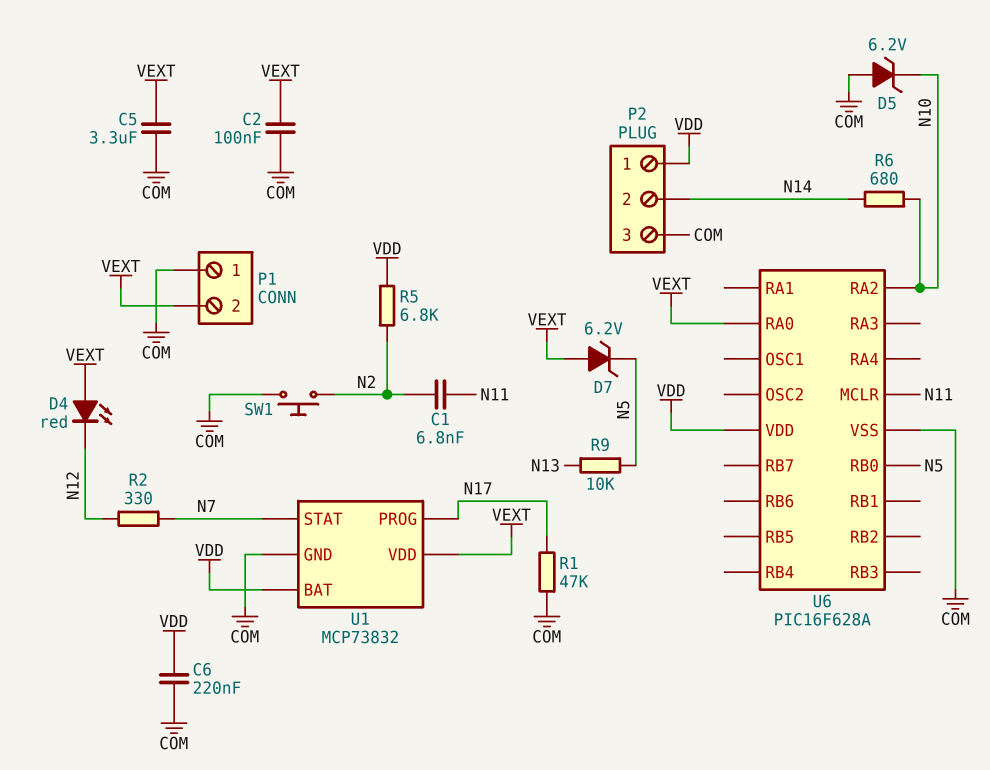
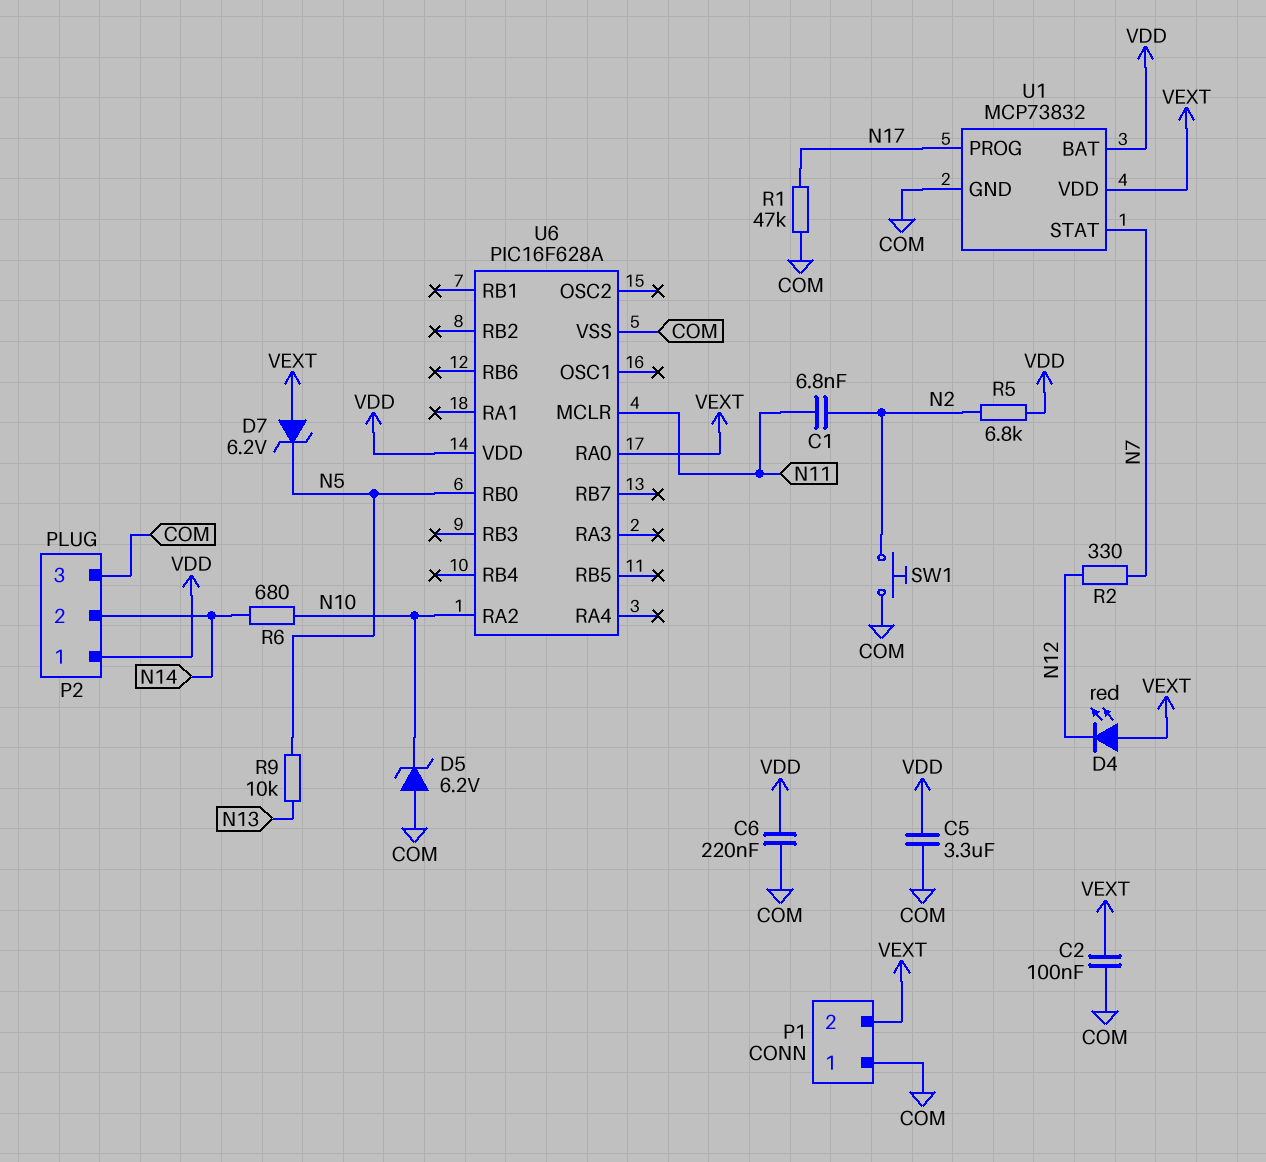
C5: 3.3uF (COM, VEXT) -> 3.3uF (COM, VDD)

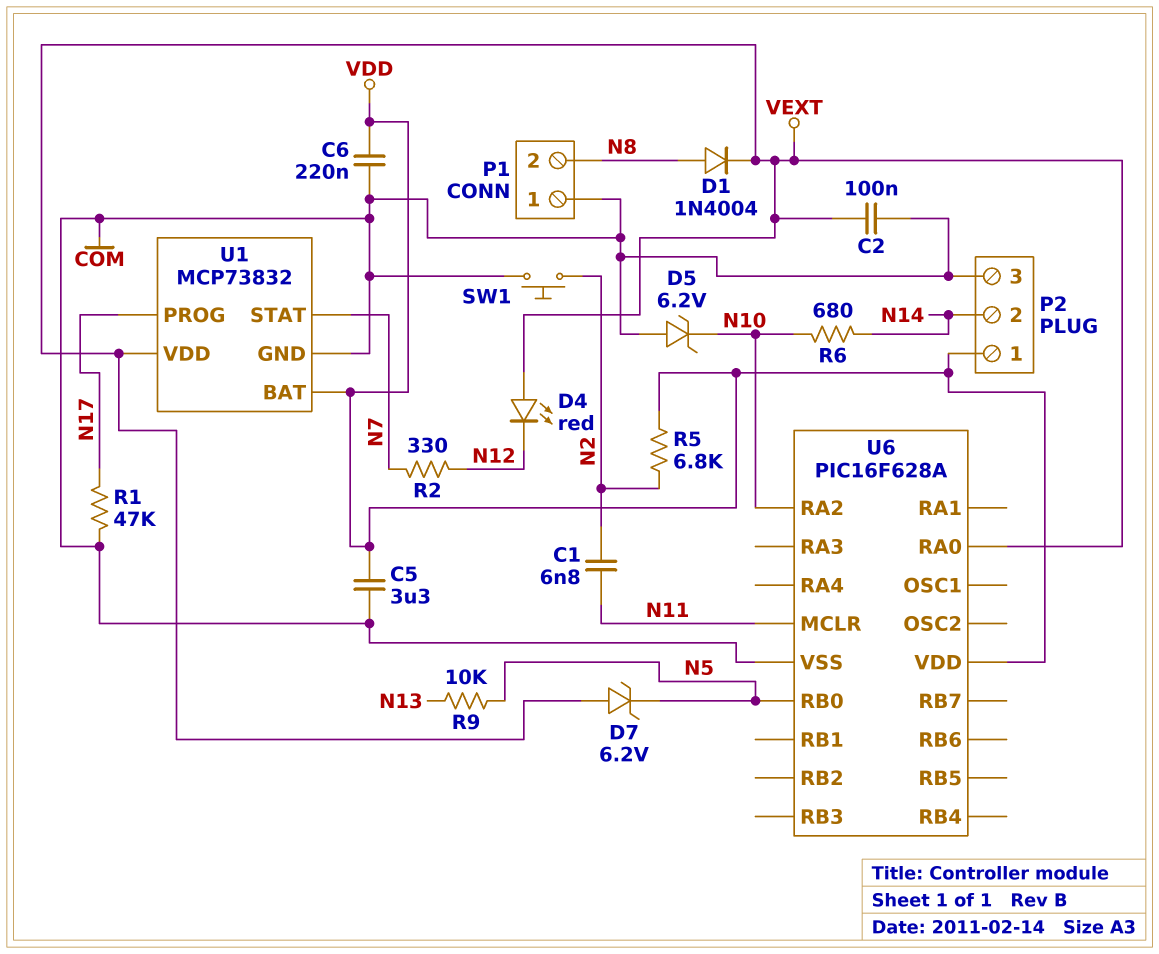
D1: none -> diode 1N4004 (A N8, K VEXT)
P1 pin 2: VEXT -> N8

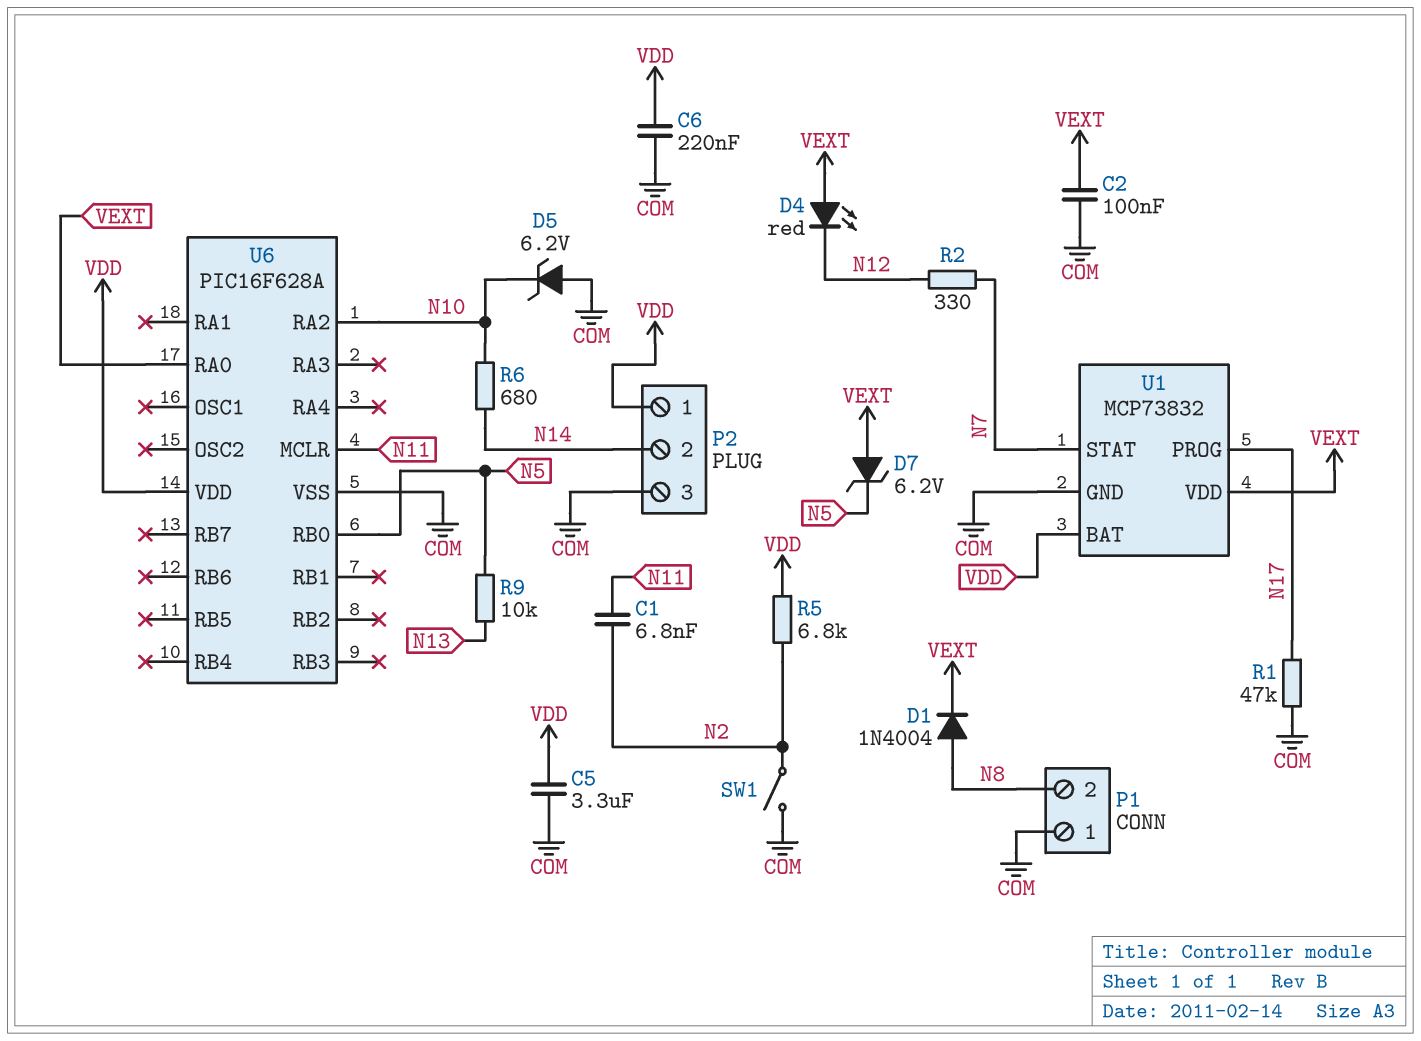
SW1: button (COM, N2) -> switch (COM, N2)

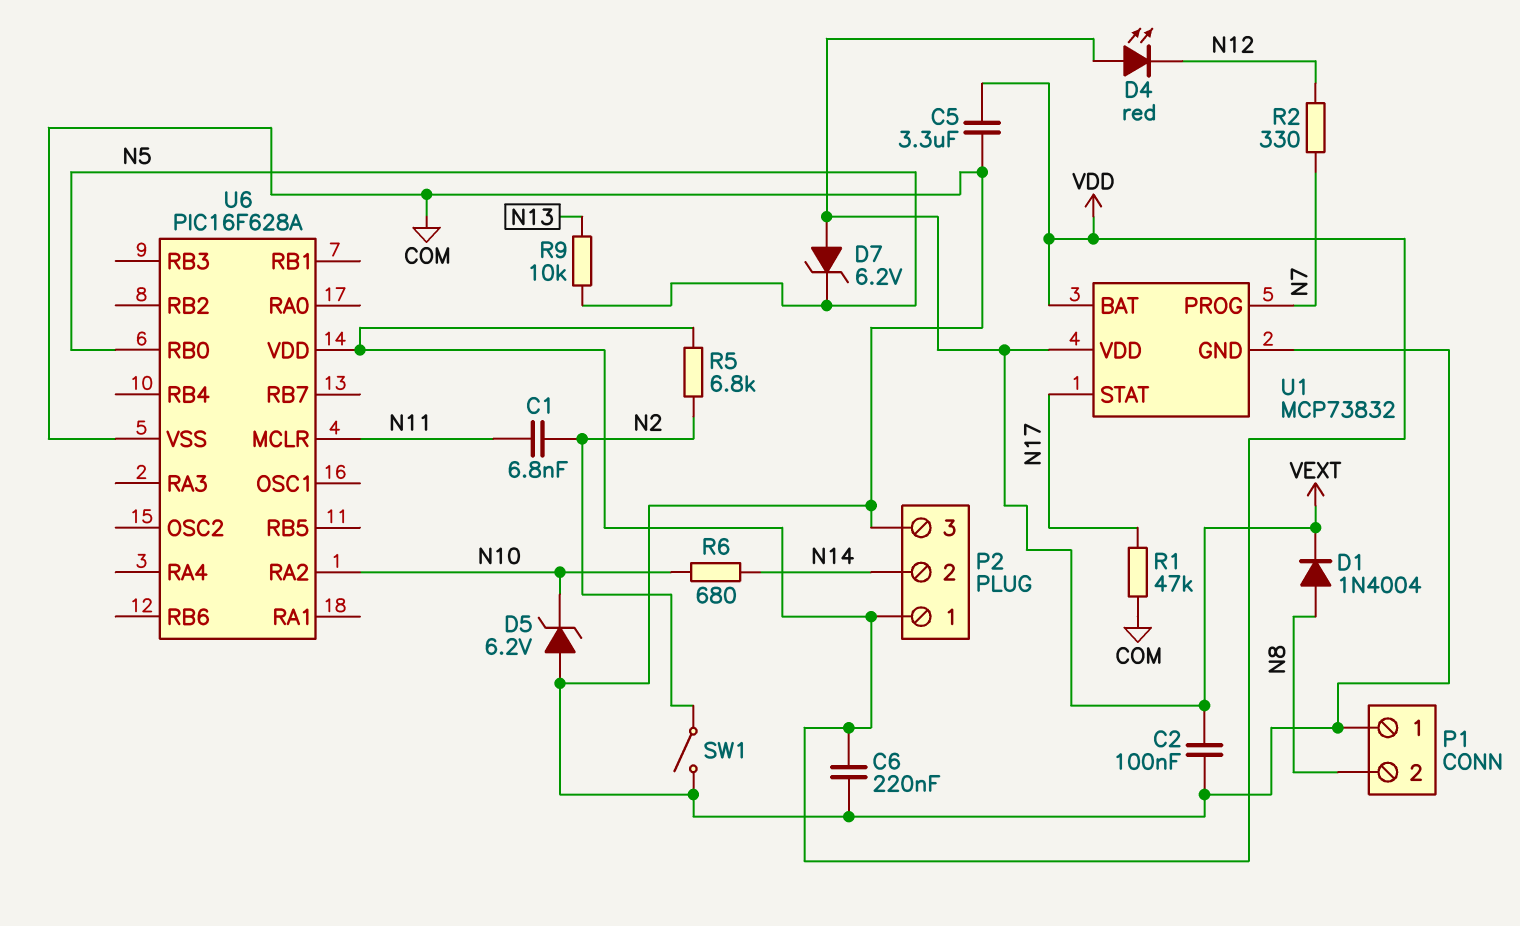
U1 pin PROG: N17 -> N7
U1 pin STAT: N7 -> N17
U6 pin RA0: VEXT -> none

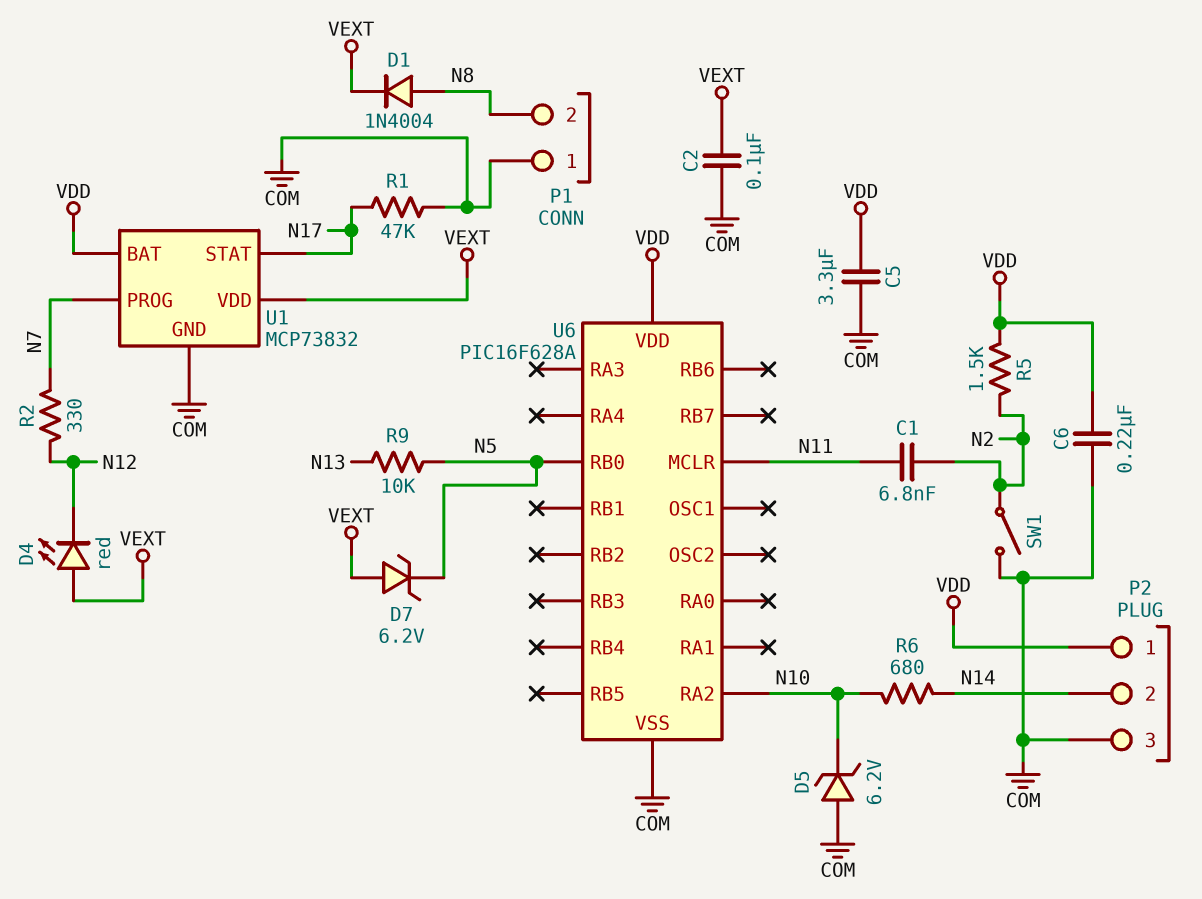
R5: 6.8k (N2, VDD) -> 1.5k (N2, VDD)

